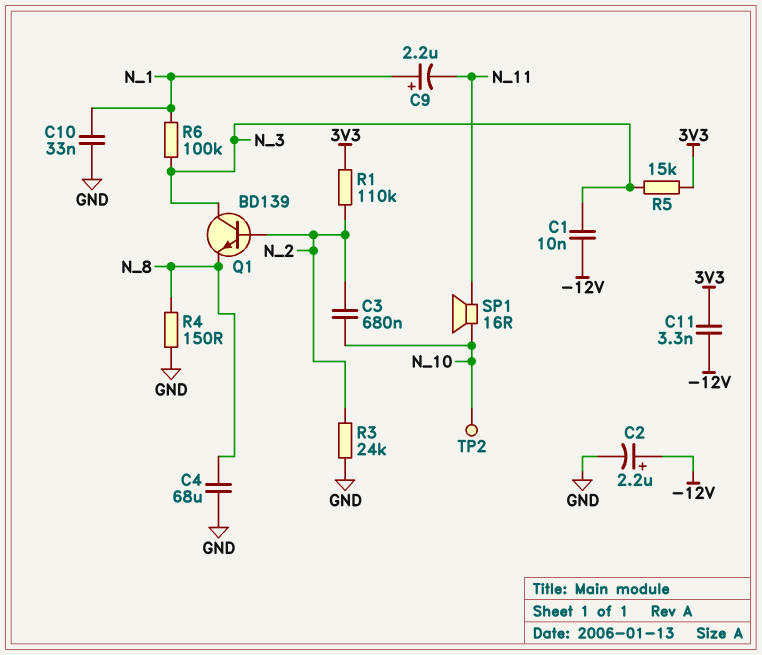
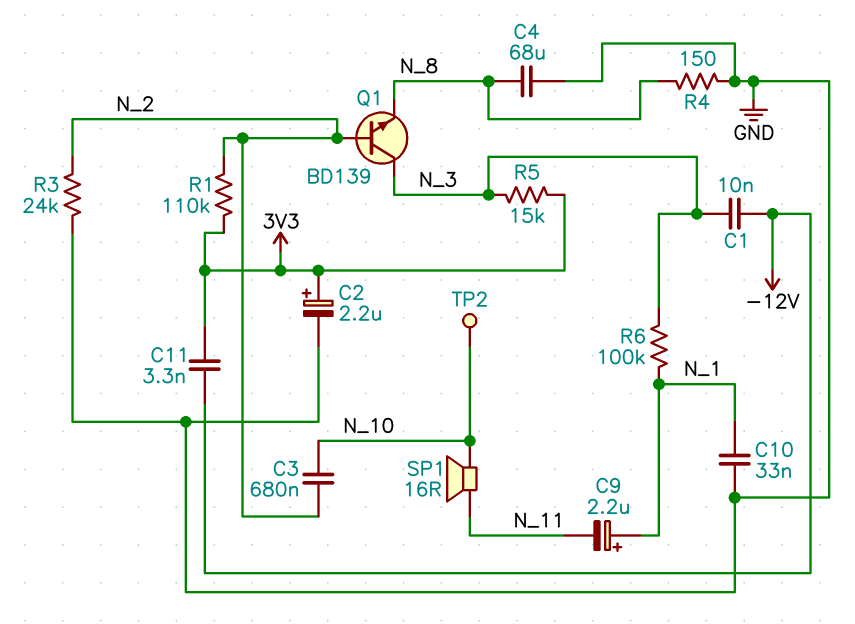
C2: 2.2uF (plus -12V, minus GND) -> 2.2uF (plus 3V3, minus GND)

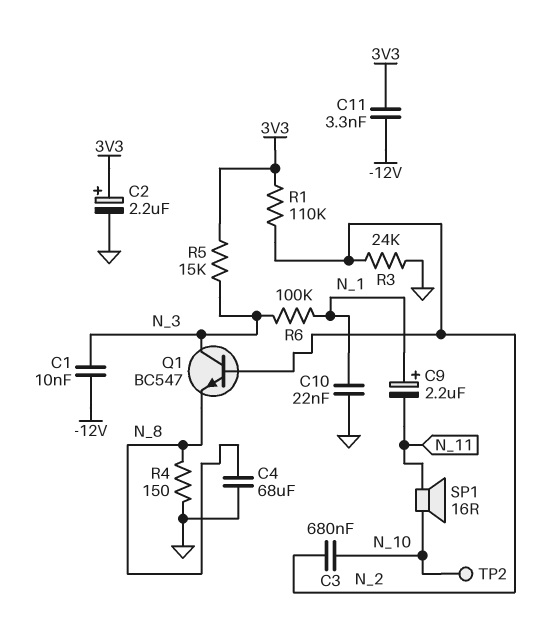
C10: 33nF (GND, N_1) -> 22nF (GND, N_1)
Q1: NPN BD139 (B N_2, C N_3, E N_8) -> NPN BC547 (B N_2, C N_3, E N_8)

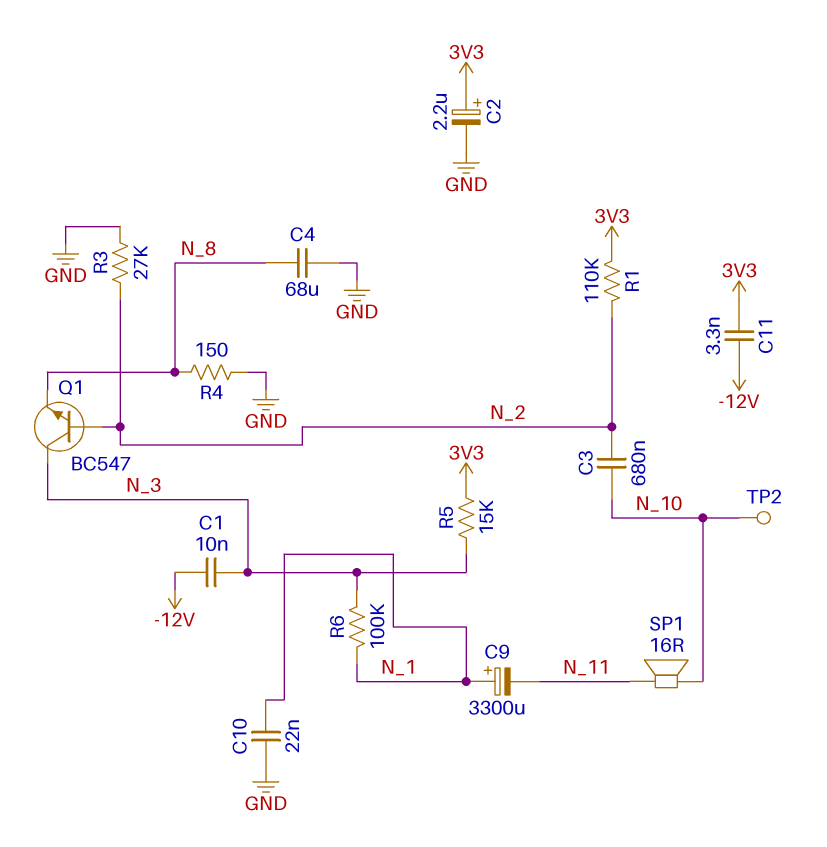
C9: 2.2uF (plus N_1, minus N_11) -> 3300uF (plus N_1, minus N_11)
R3: 24k (GND, N_2) -> 27k (GND, N_2)

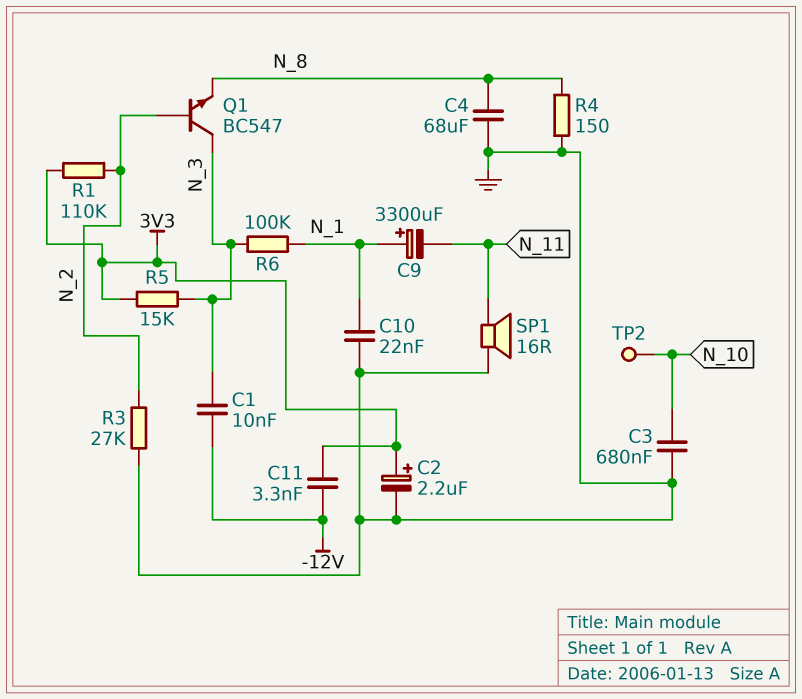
C3: 680nF (N_2, N_10) -> 680nF (GND, N_10)
SP1: speaker 16R (N_10, N_11) -> speaker 16R (GND, N_11)

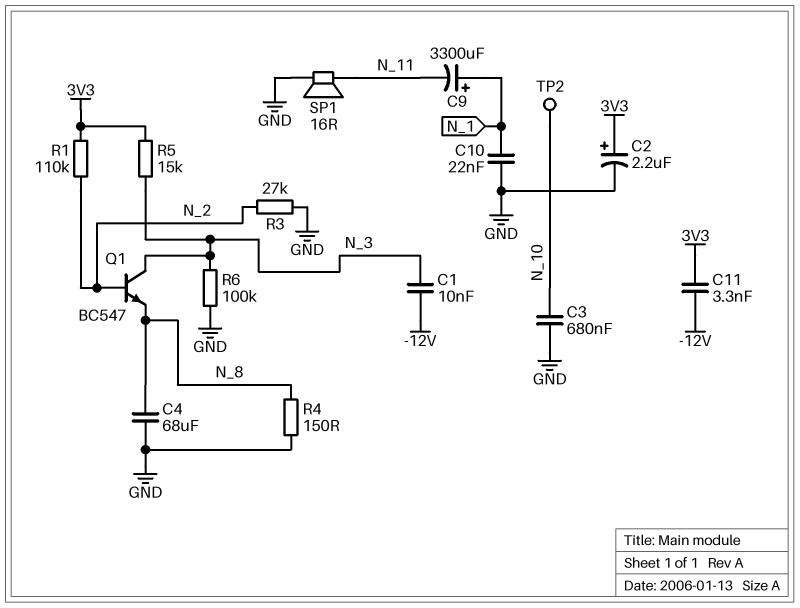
R6: 100k (N_1, N_3) -> 100k (GND, N_3)

